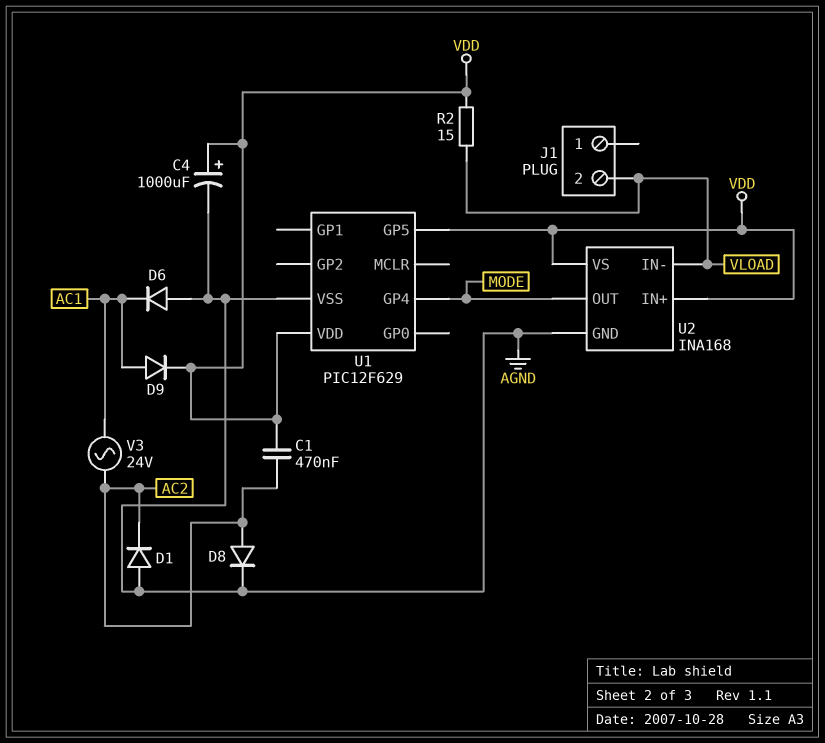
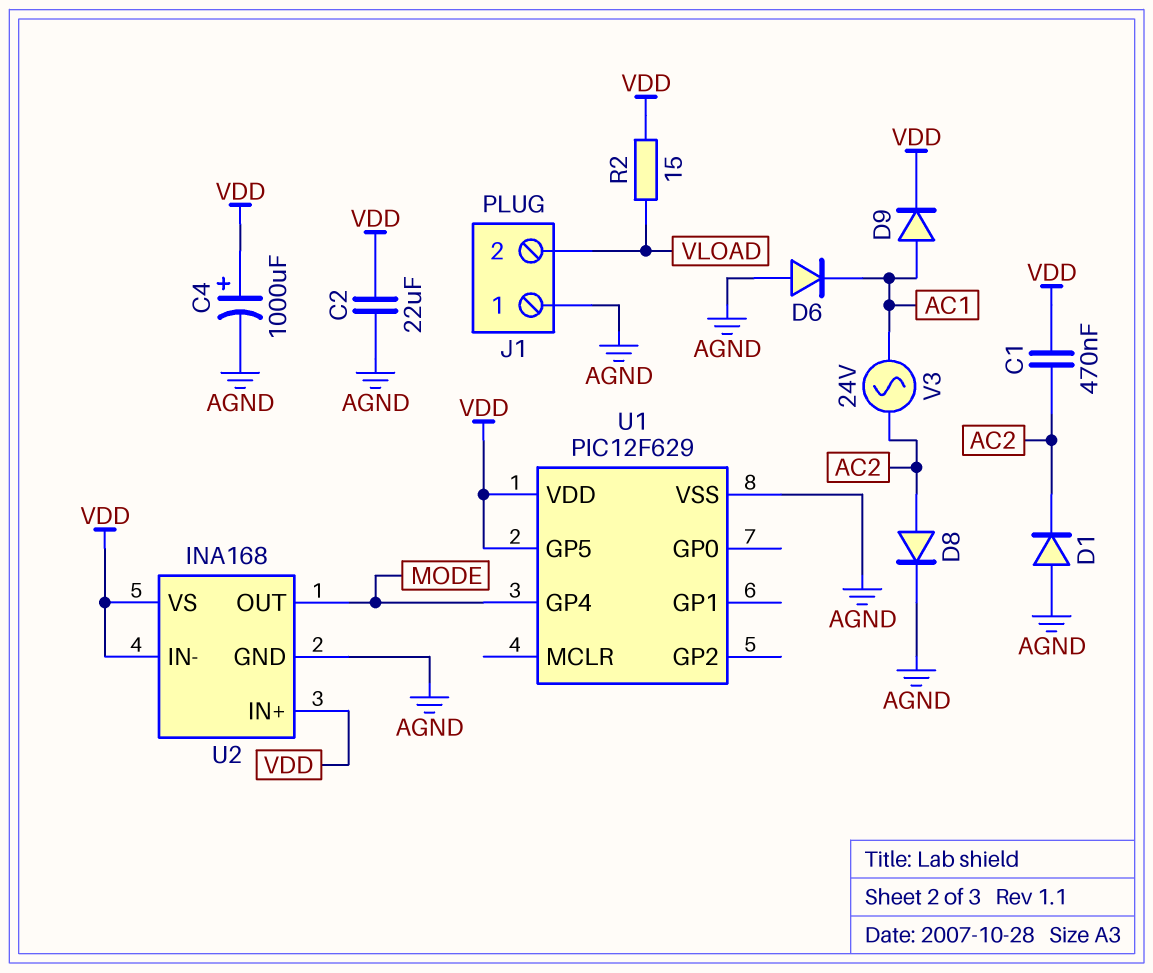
C2: none -> 22uF (AGND, VDD)
J1 pin 1: none -> AGND
U2 pin IN-: VLOAD -> VDD

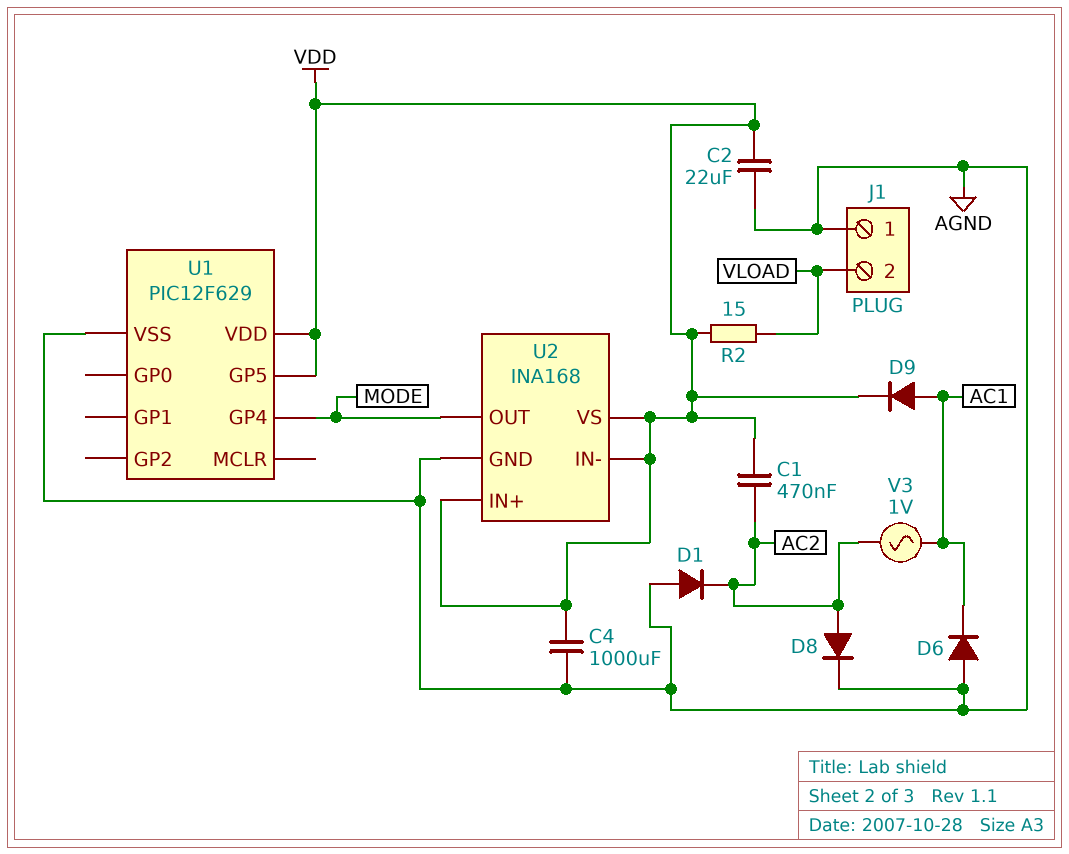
C4: 1000uF (plus VDD, minus AGND) -> 1000uF (AGND, VDD)
V3: AC 24V (AC1, AC2) -> AC 1V (AC1, AC2)

